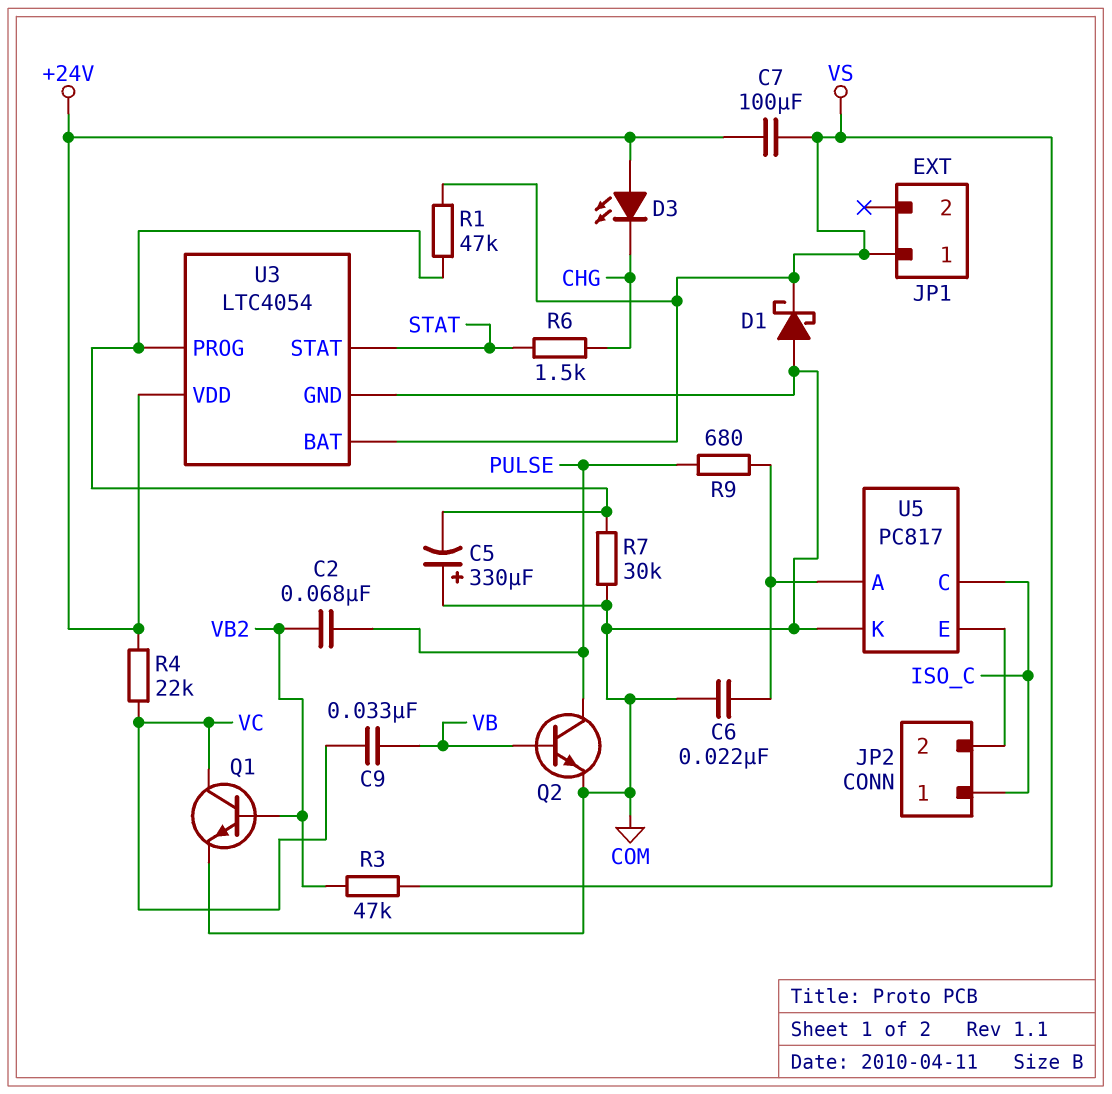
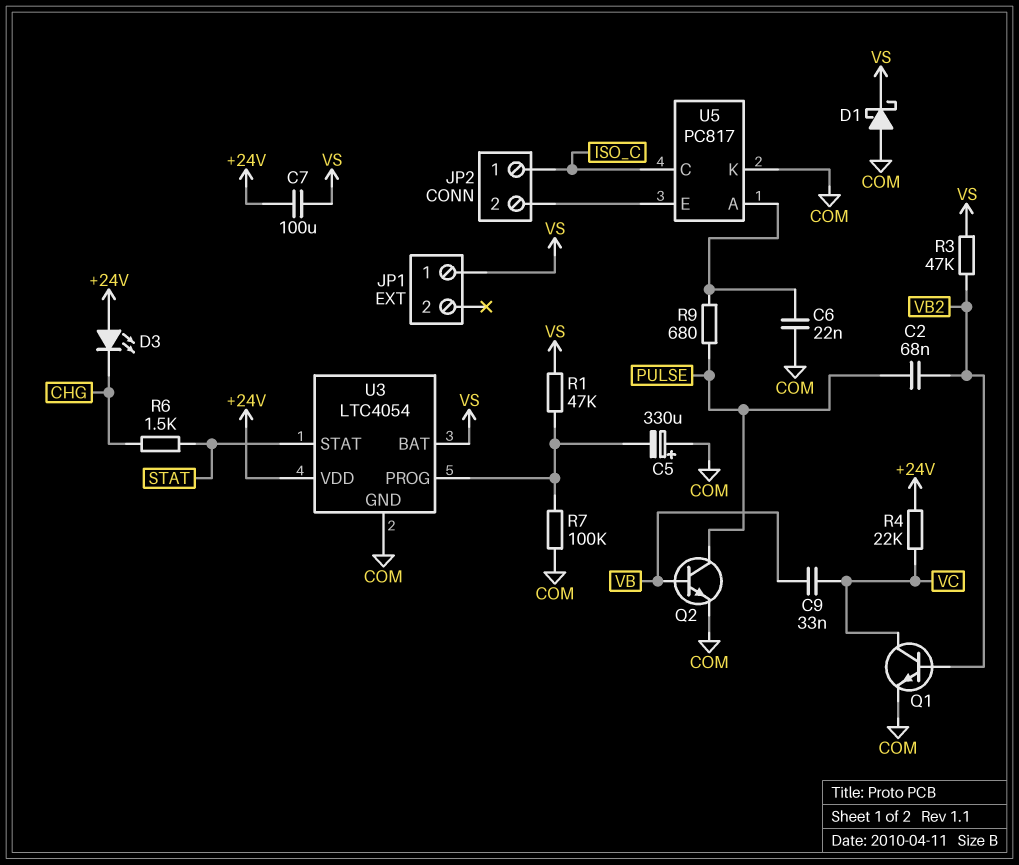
R7: 30k (COM, U3/PROG) -> 100k (COM, U3/PROG)

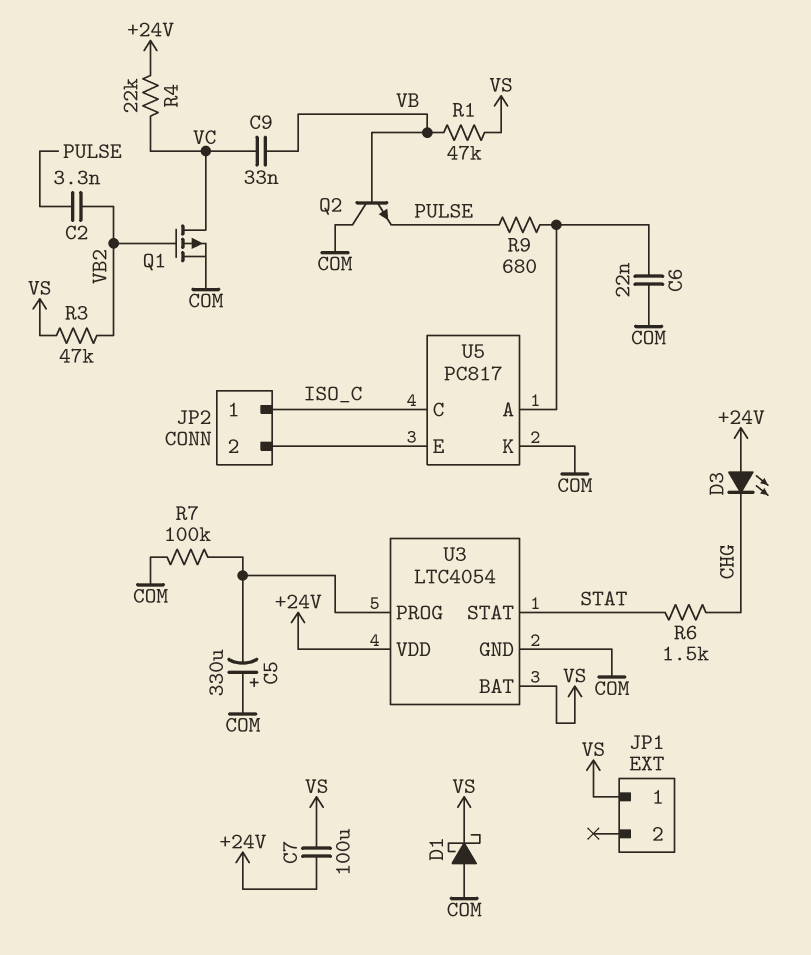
C2: 68nF (PULSE, VB2) -> 3.3nF (PULSE, VB2)
Q1: NPN (B VB2, C VC, E COM) -> PMOS (G VB2, D VC, S COM)
Q2: NPN (B VB, C PULSE, E COM) -> NPN (B VB, C COM, E PULSE)
R1: 47k (U3/PROG, VS) -> 47k (VB, VS)

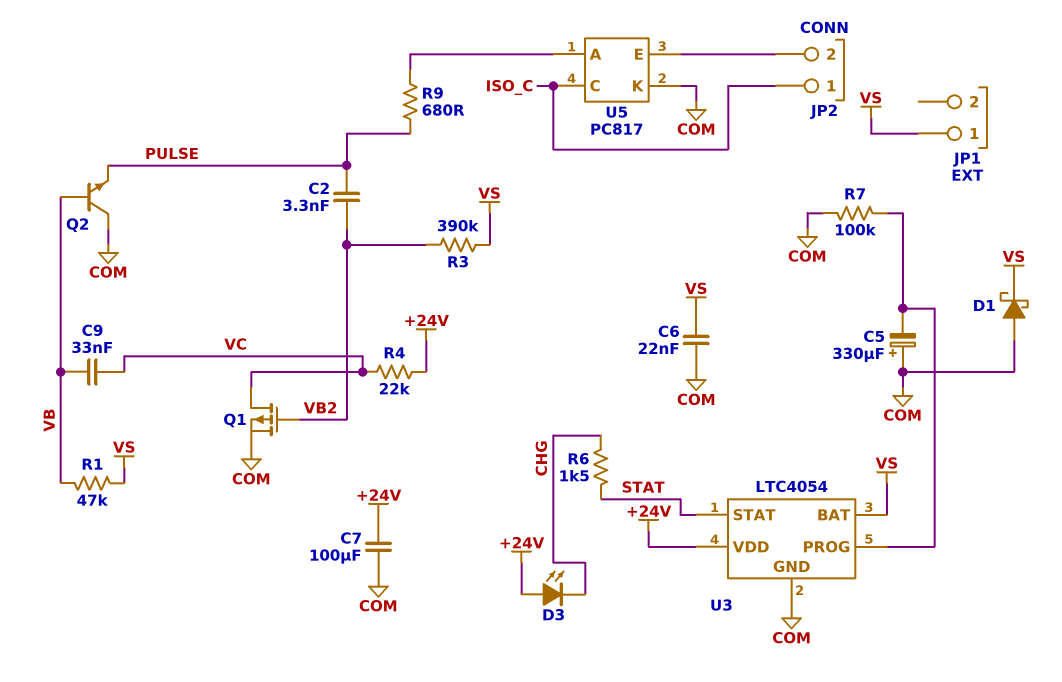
C6: 22nF (COM, U5/A) -> 22nF (COM, VS)
C7: 100uF (+24V, VS) -> 100uF (+24V, COM)
R3: 47k (VB2, VS) -> 390k (VB2, VS)

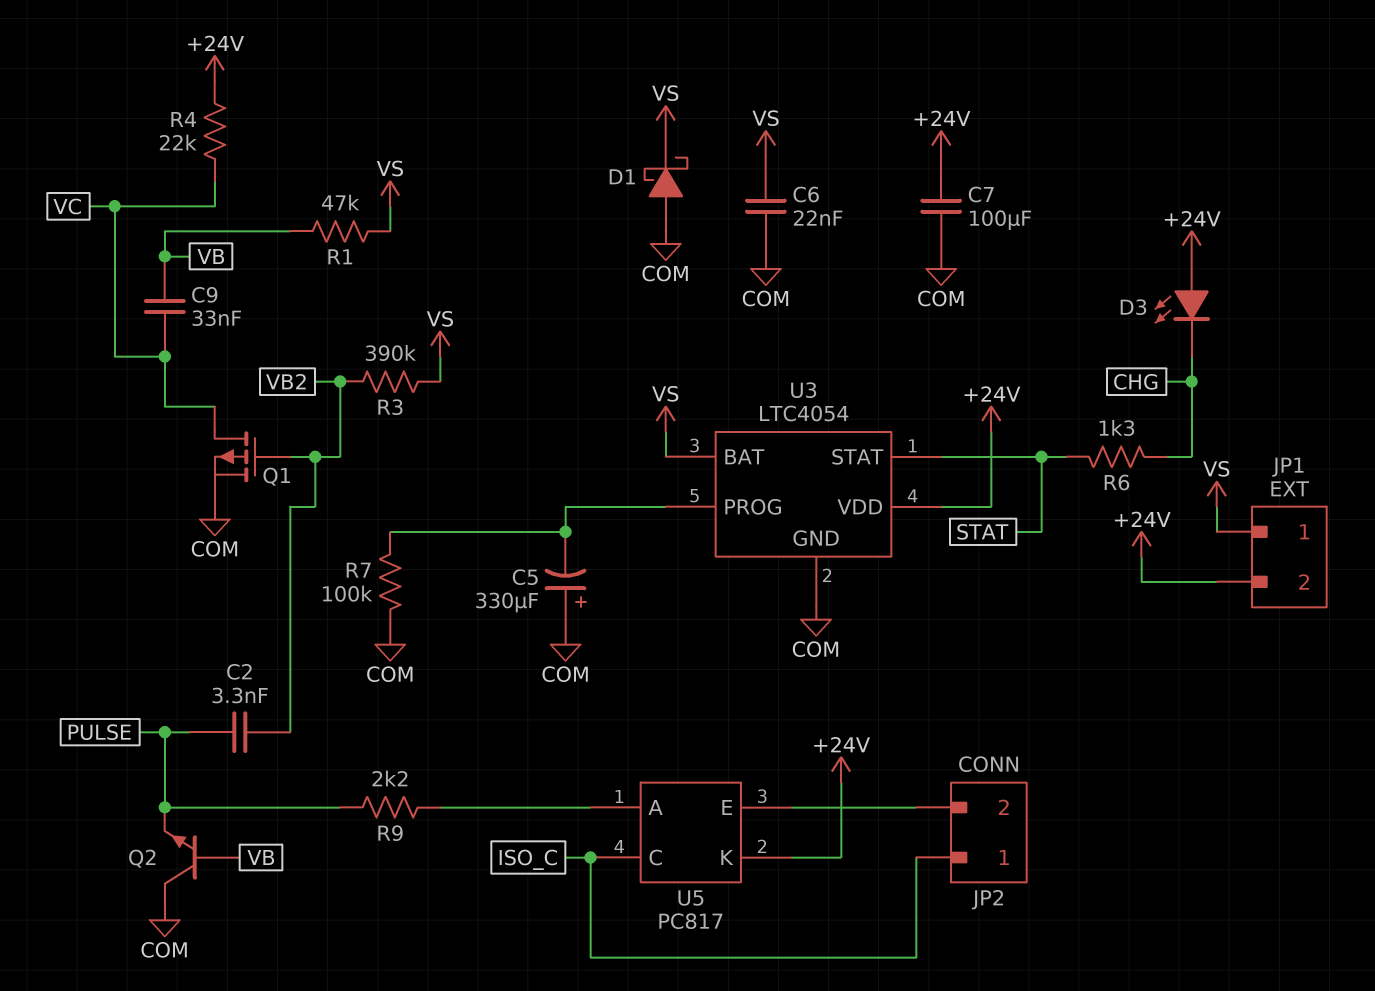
JP1 pin 2: none -> +24V
R6: 1.5k (CHG, STAT) -> 1.3k (CHG, STAT)
R9: 680 (PULSE, U5/A) -> 2.2k (PULSE, U5/A)
U5 pin K: COM -> +24V

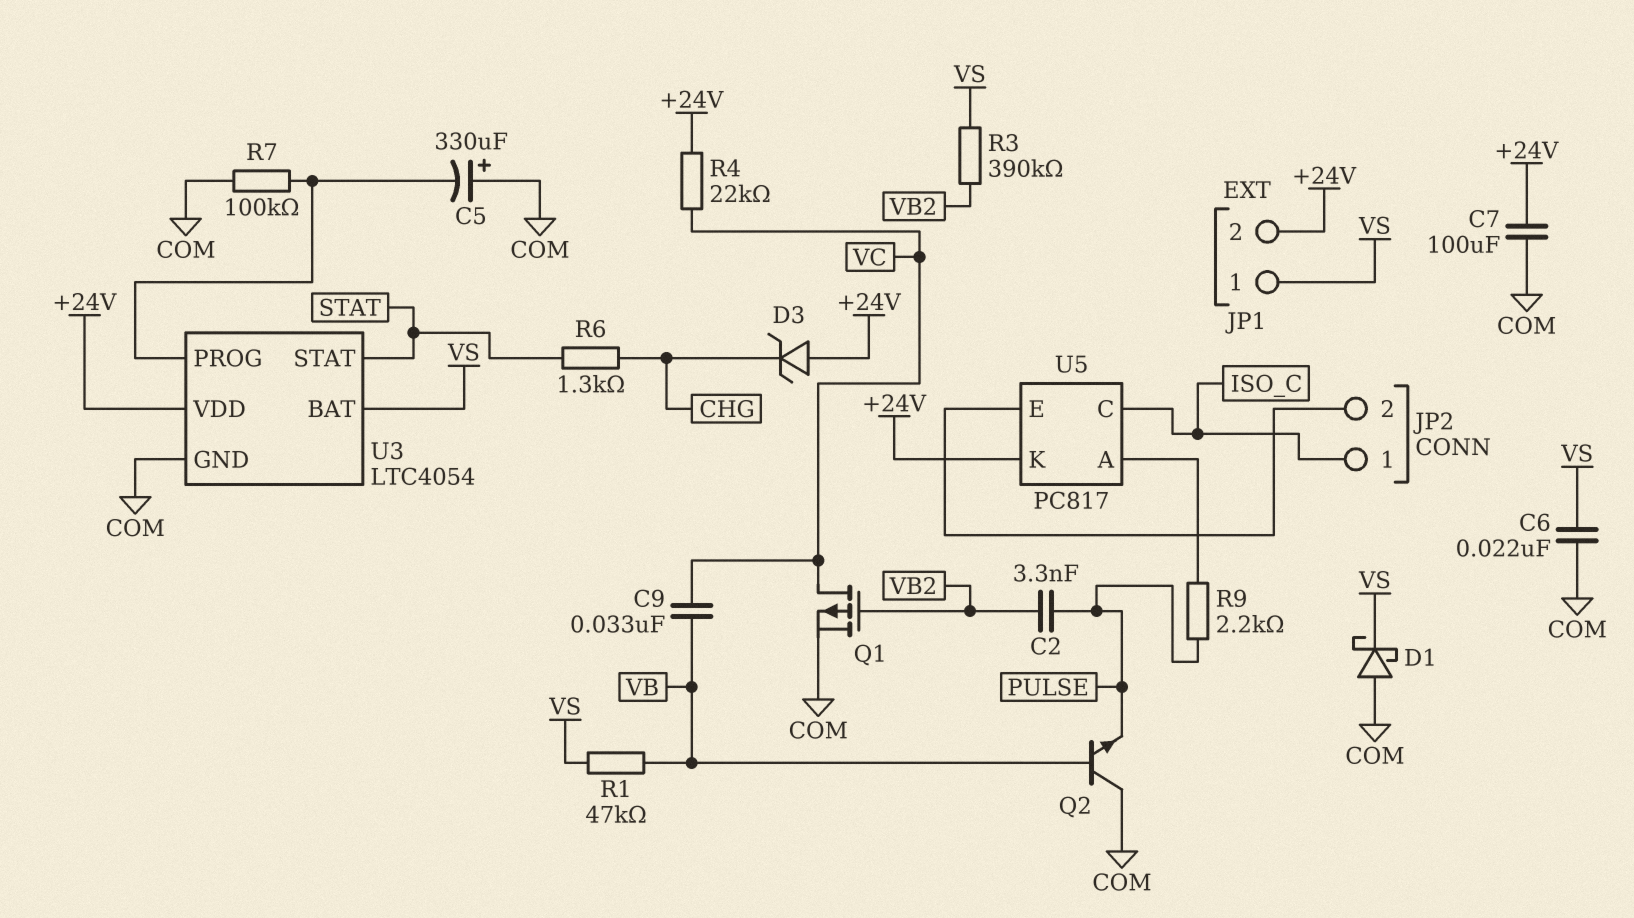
D3: LED (A +24V, K CHG) -> zener (A +24V, K CHG)

